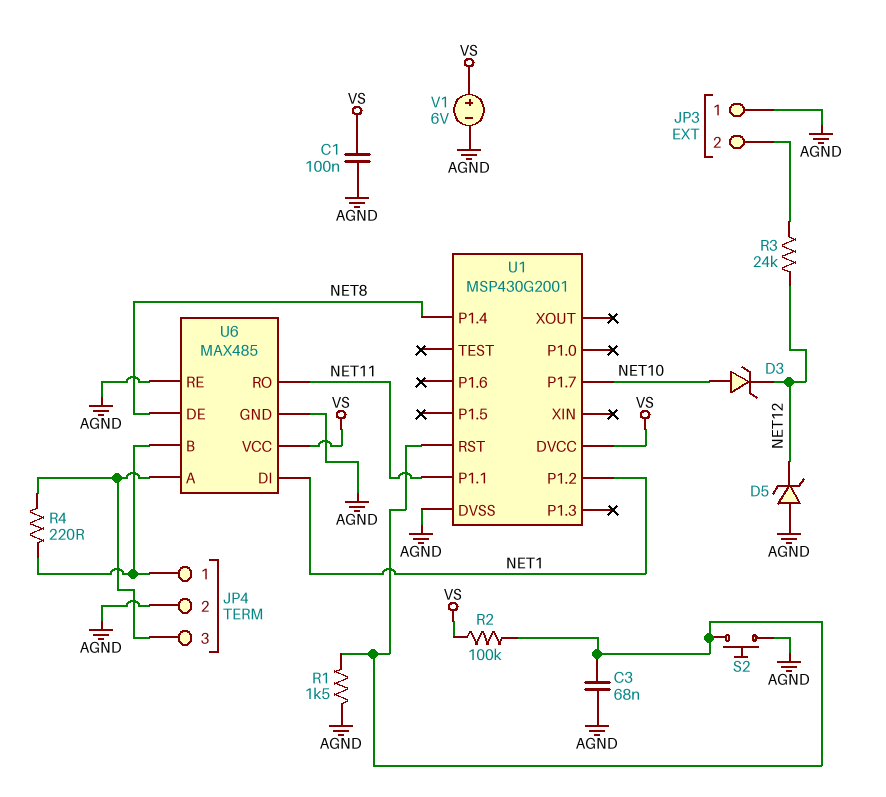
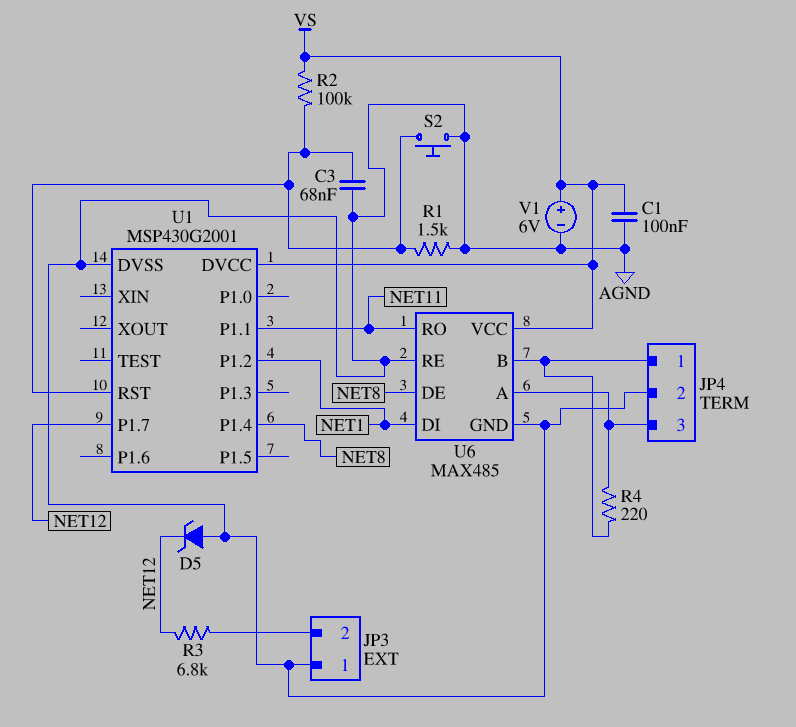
D3: zener (A NET10, K NET12) -> none
R3: 24k (JP3/2, NET12) -> 6.8k (JP3/2, NET12)
U1 pin P1.7: NET10 -> NET12

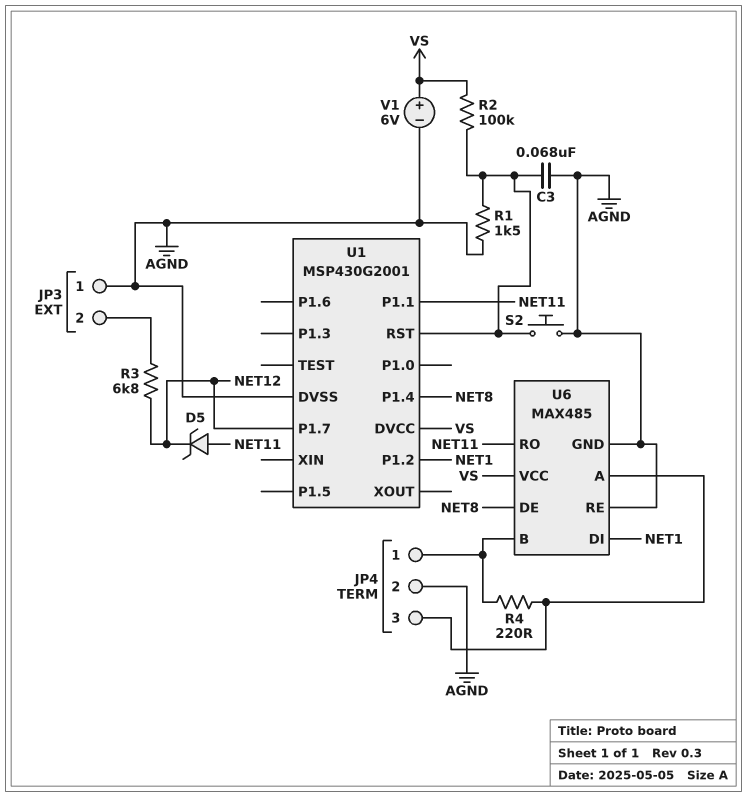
C1: 100nF (AGND, VS) -> none
D5: zener (A AGND, K NET12) -> zener (A NET11, K NET12)

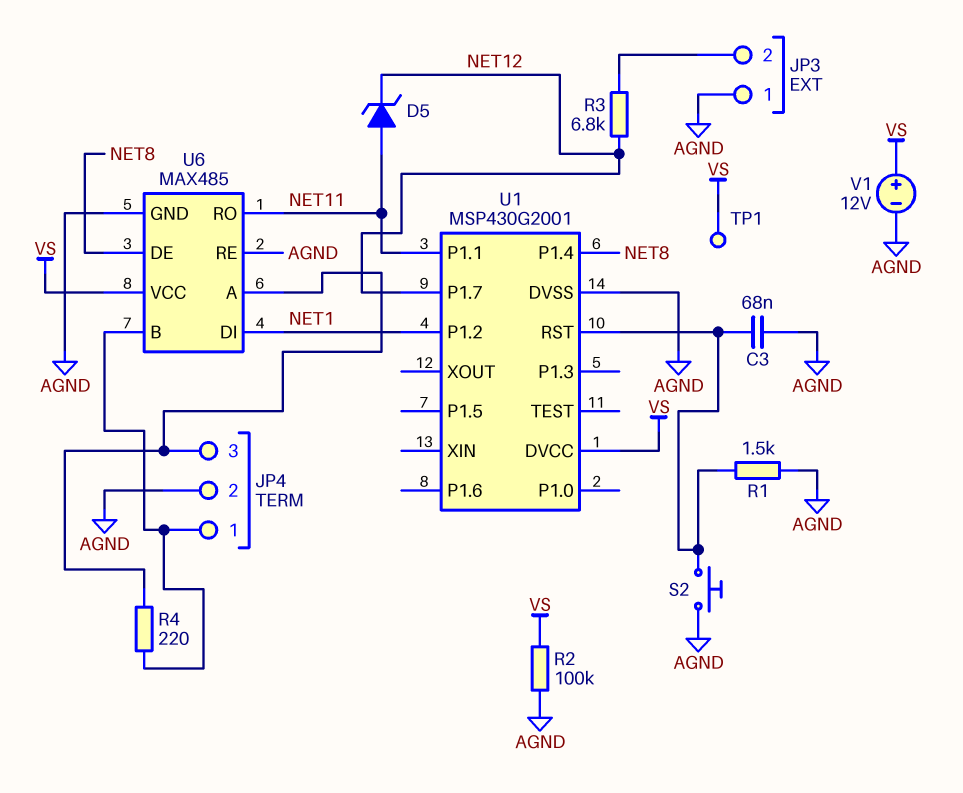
R2: 100k (U1/RST, VS) -> 100k (AGND, VS)
TP1: none -> test point (VS)
V1: 6V (plus VS, minus AGND) -> 12V (plus VS, minus AGND)

